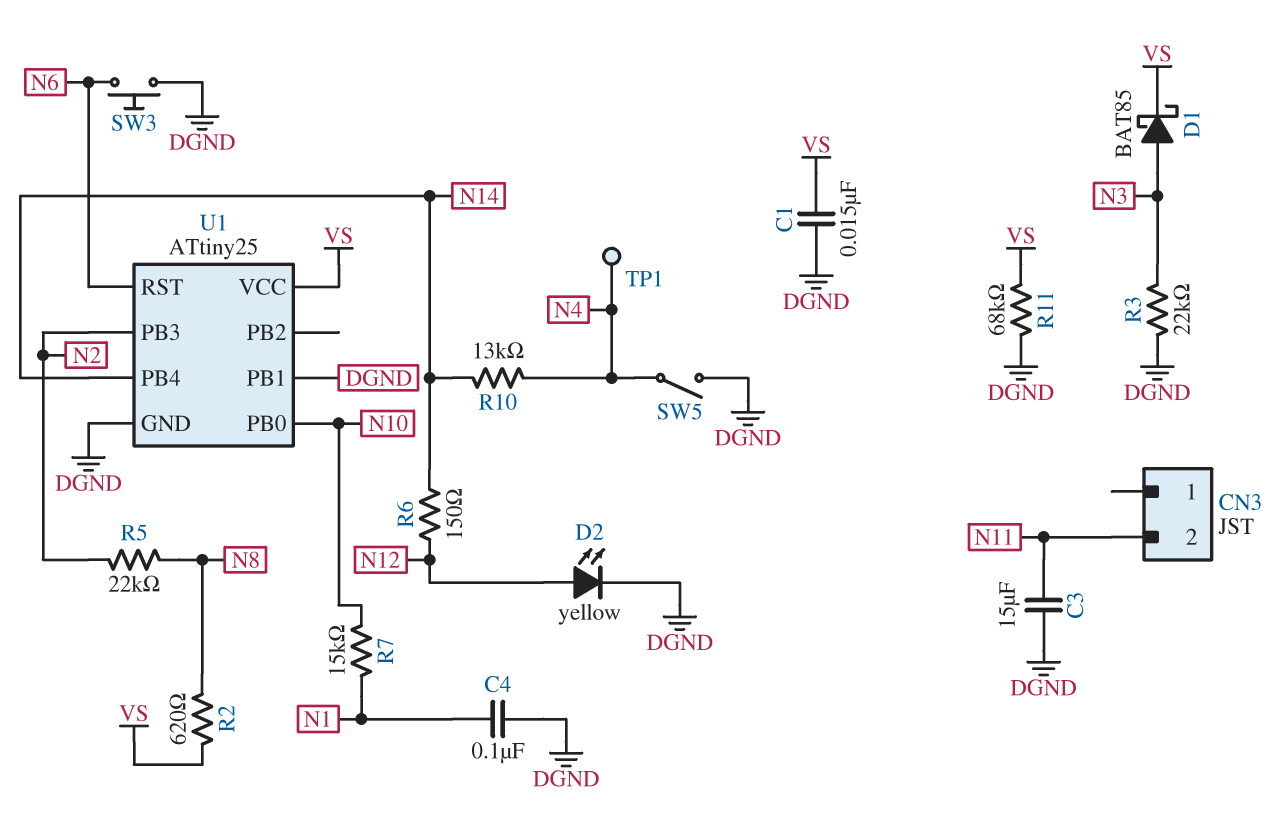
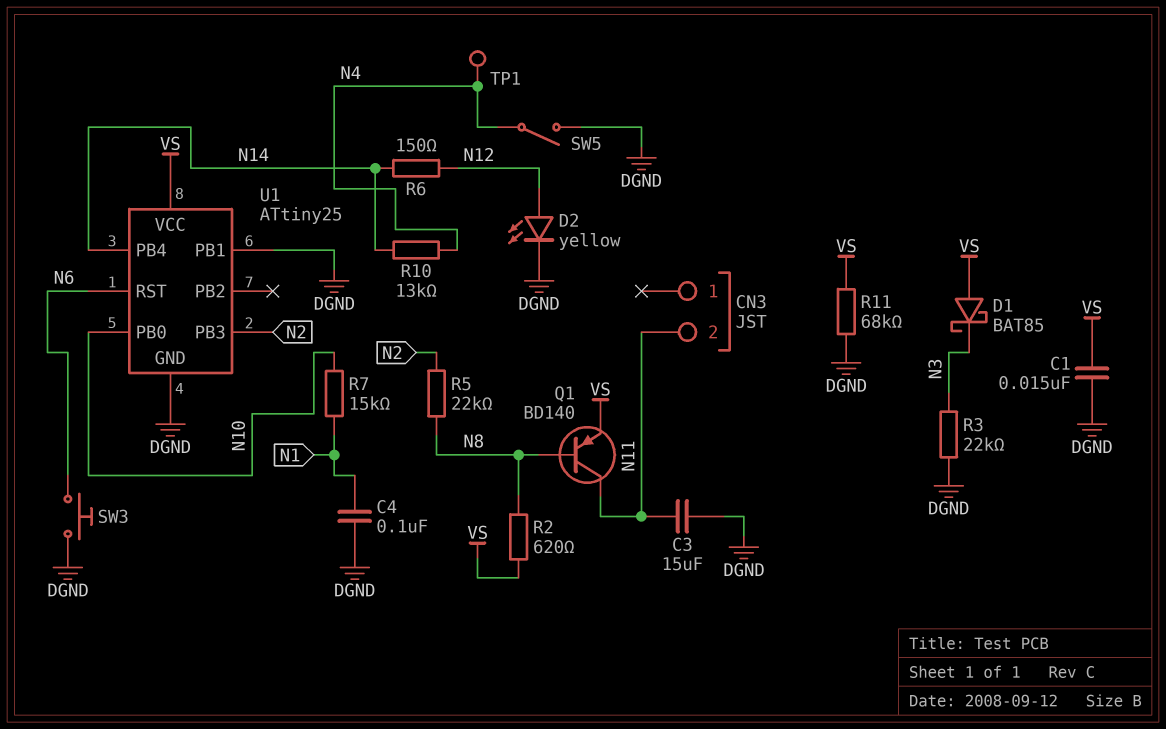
D1: schottky BAT85 (A N3, K VS) -> schottky BAT85 (A VS, K N3)
Q1: none -> PNP BD140 (B N8, C N11, E VS)

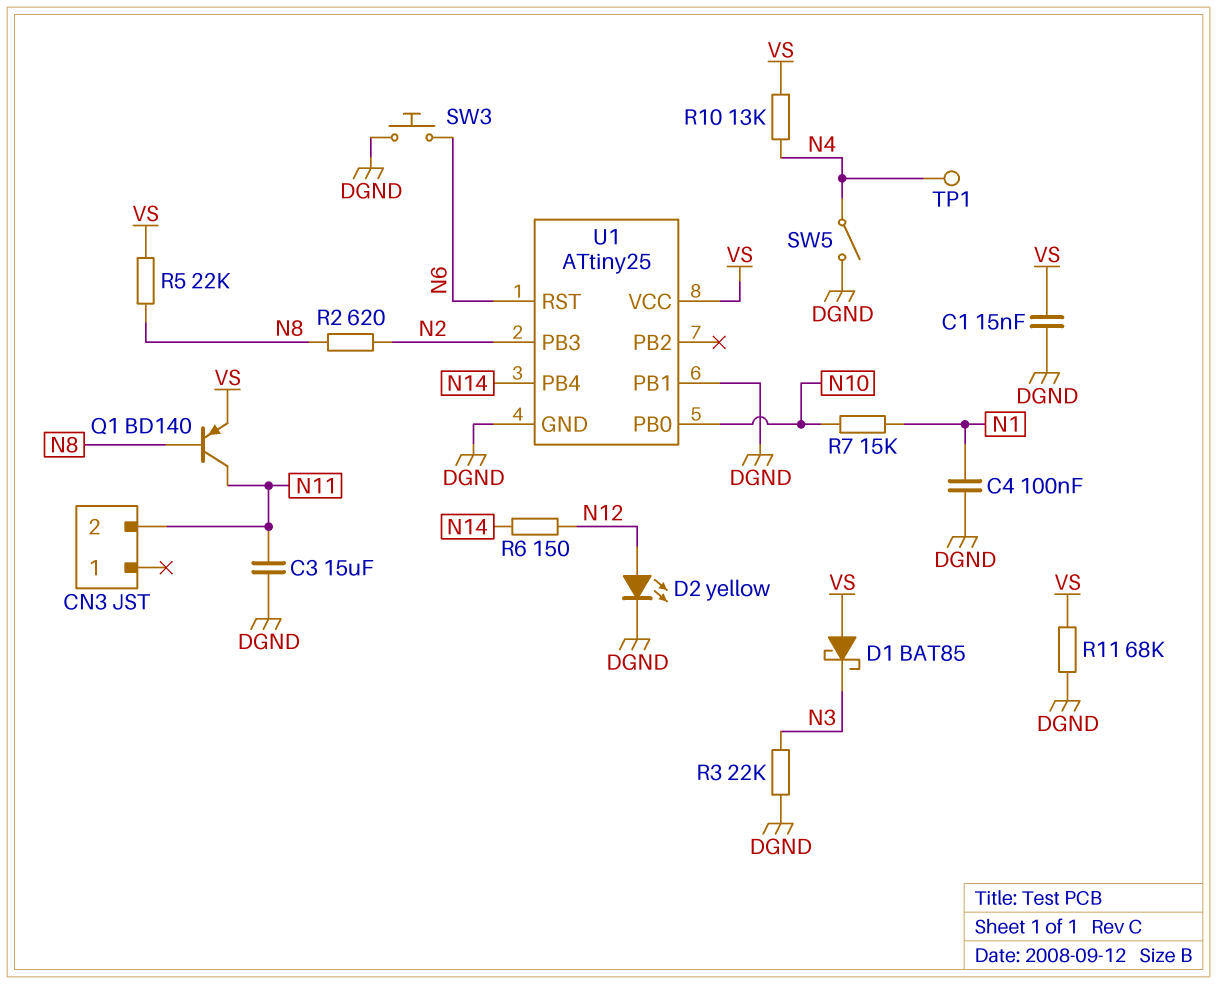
R2: 620 (N8, VS) -> 620 (N2, N8)
R5: 22k (N2, N8) -> 22k (N8, VS)
R10: 13k (N4, N14) -> 13k (N4, VS)

